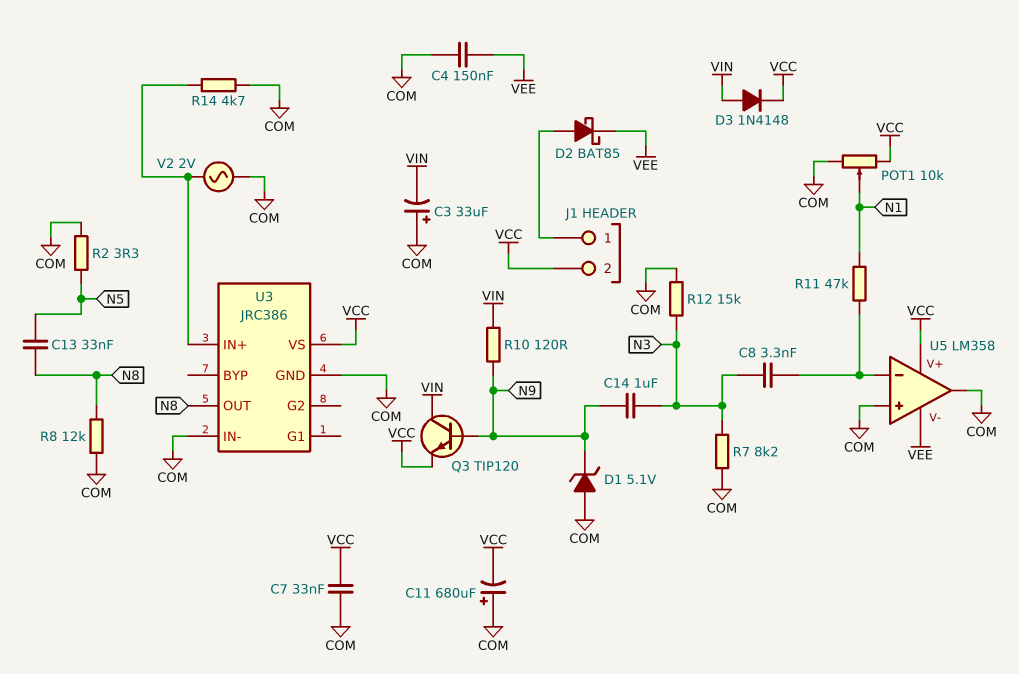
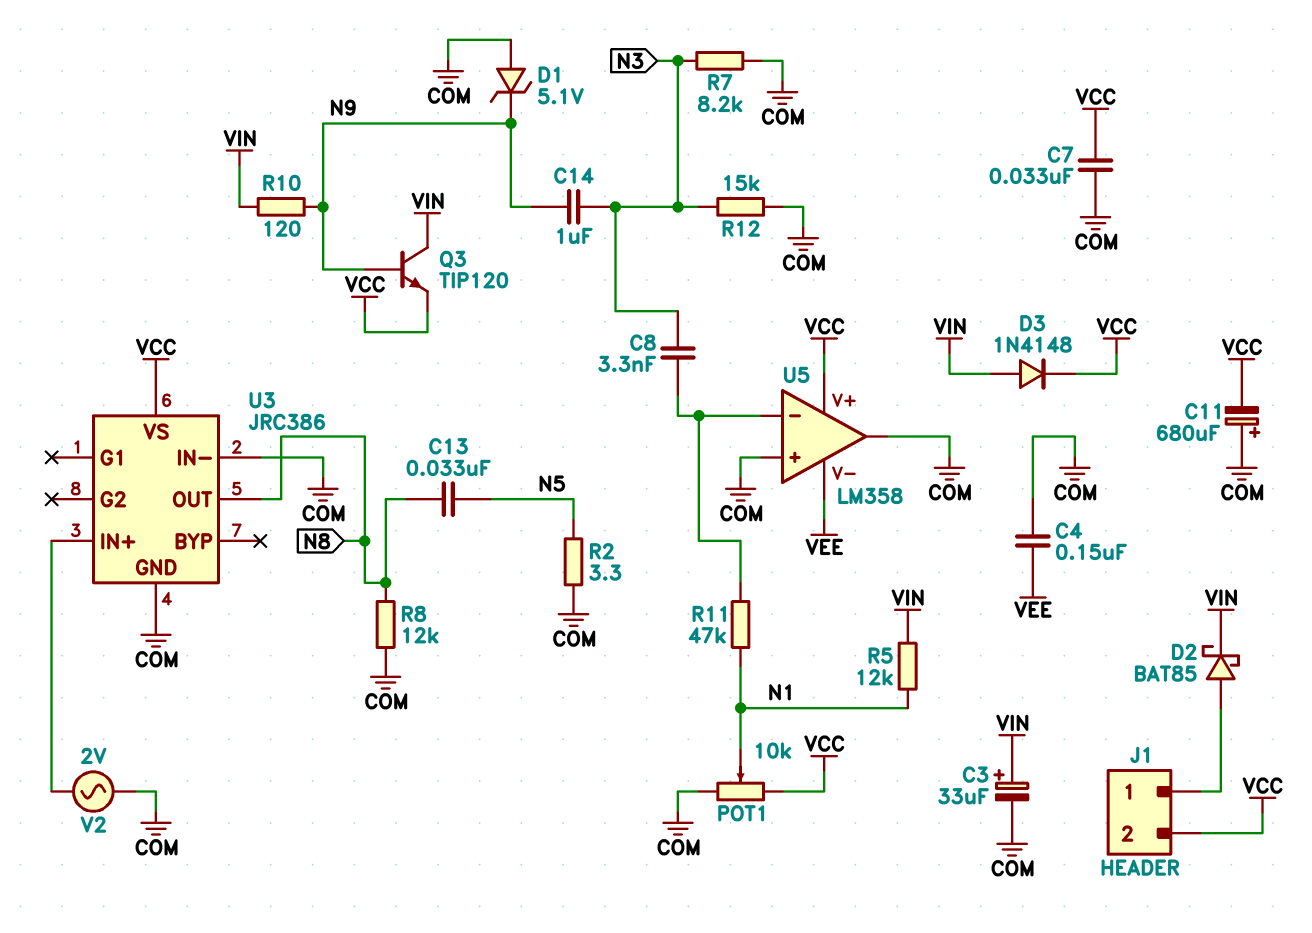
C3: 33uF (plus COM, minus VIN) -> 33uF (plus VIN, minus COM)
D2: schottky BAT85 (A J1/1, K VEE) -> schottky BAT85 (A J1/1, K VIN)
R5: none -> 12k (N1, VIN)
R14: 4.7k (COM, U3/IN+) -> none

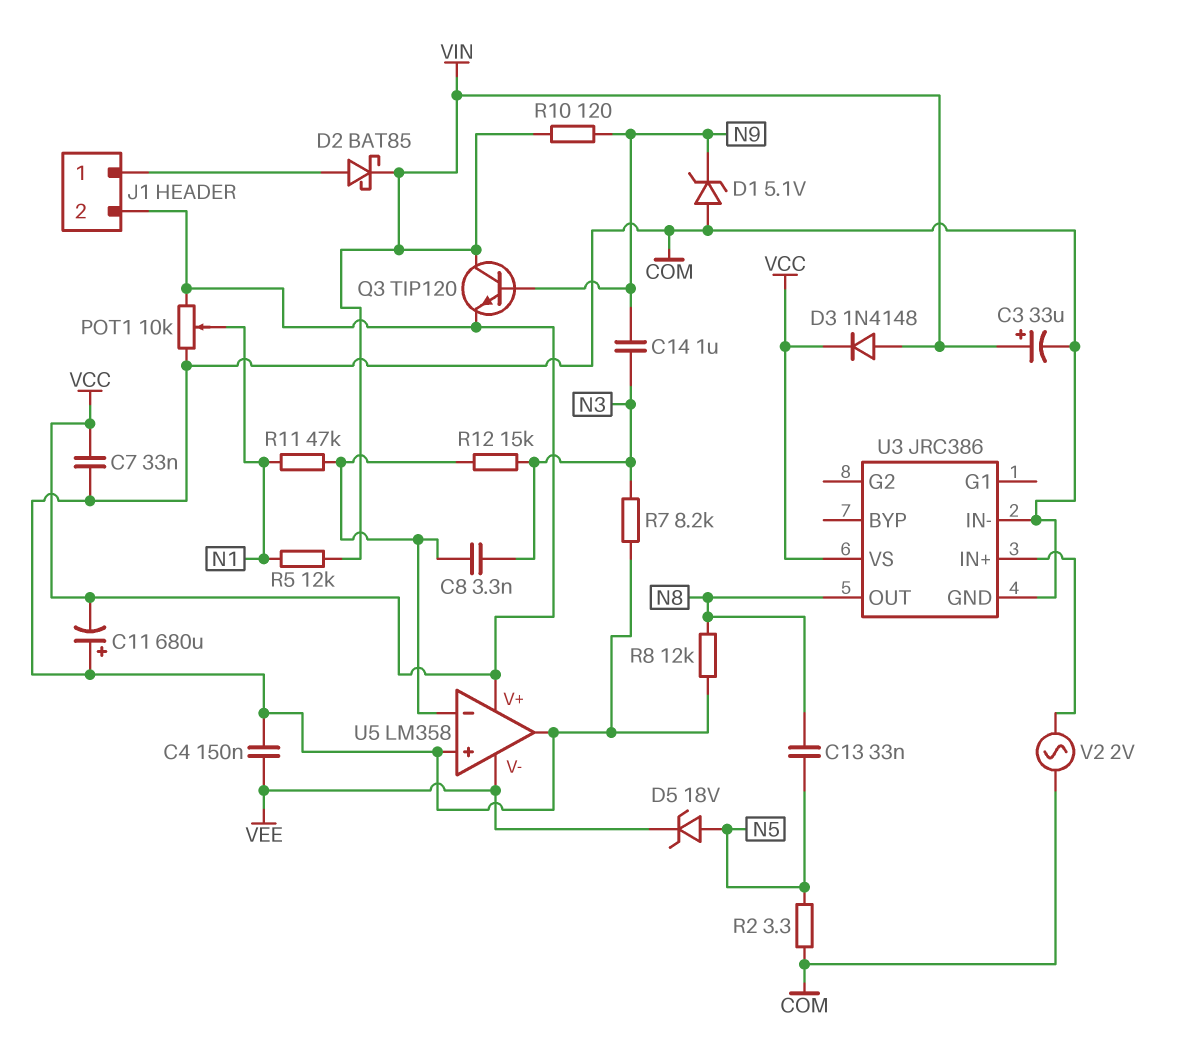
D5: none -> zener 18V (A N5, K VEE)
R12: 15k (COM, N3) -> 15k (N3, U5/in-)

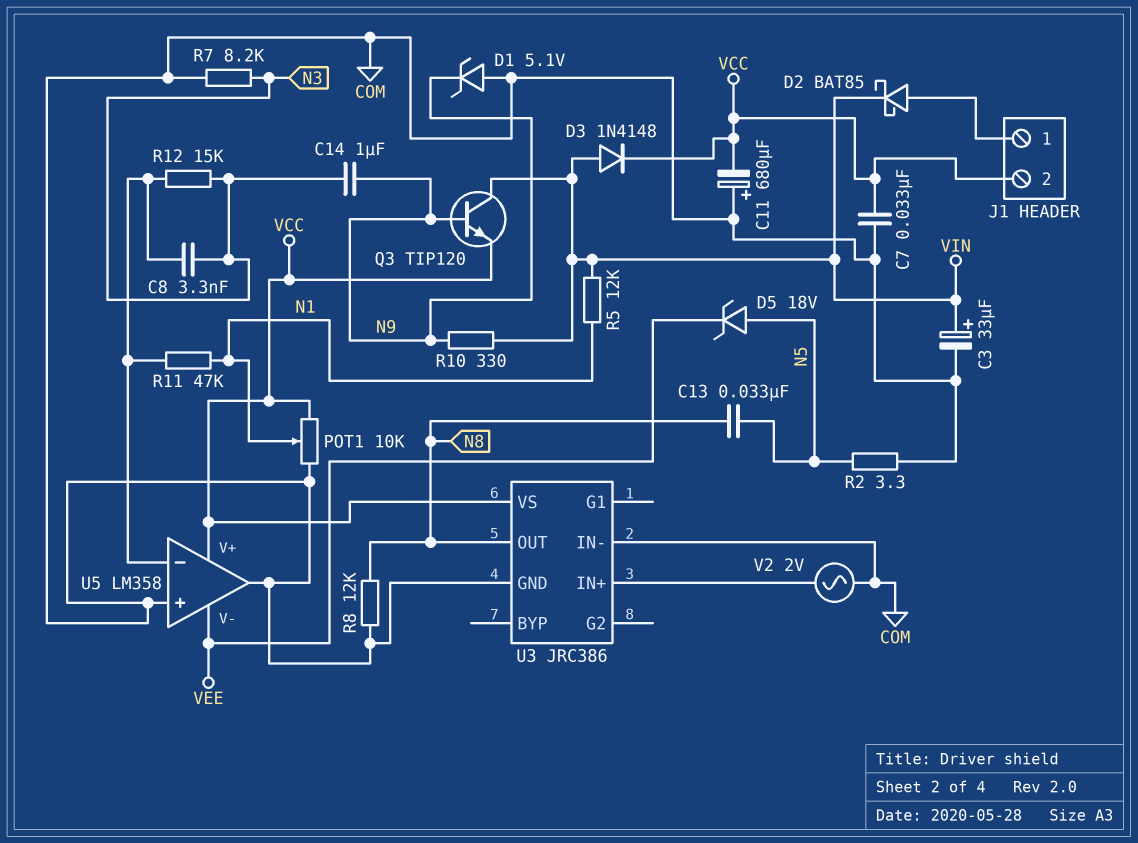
C4: 150nF (COM, VEE) -> none
R10: 120 (N9, VIN) -> 330 (N9, VIN)

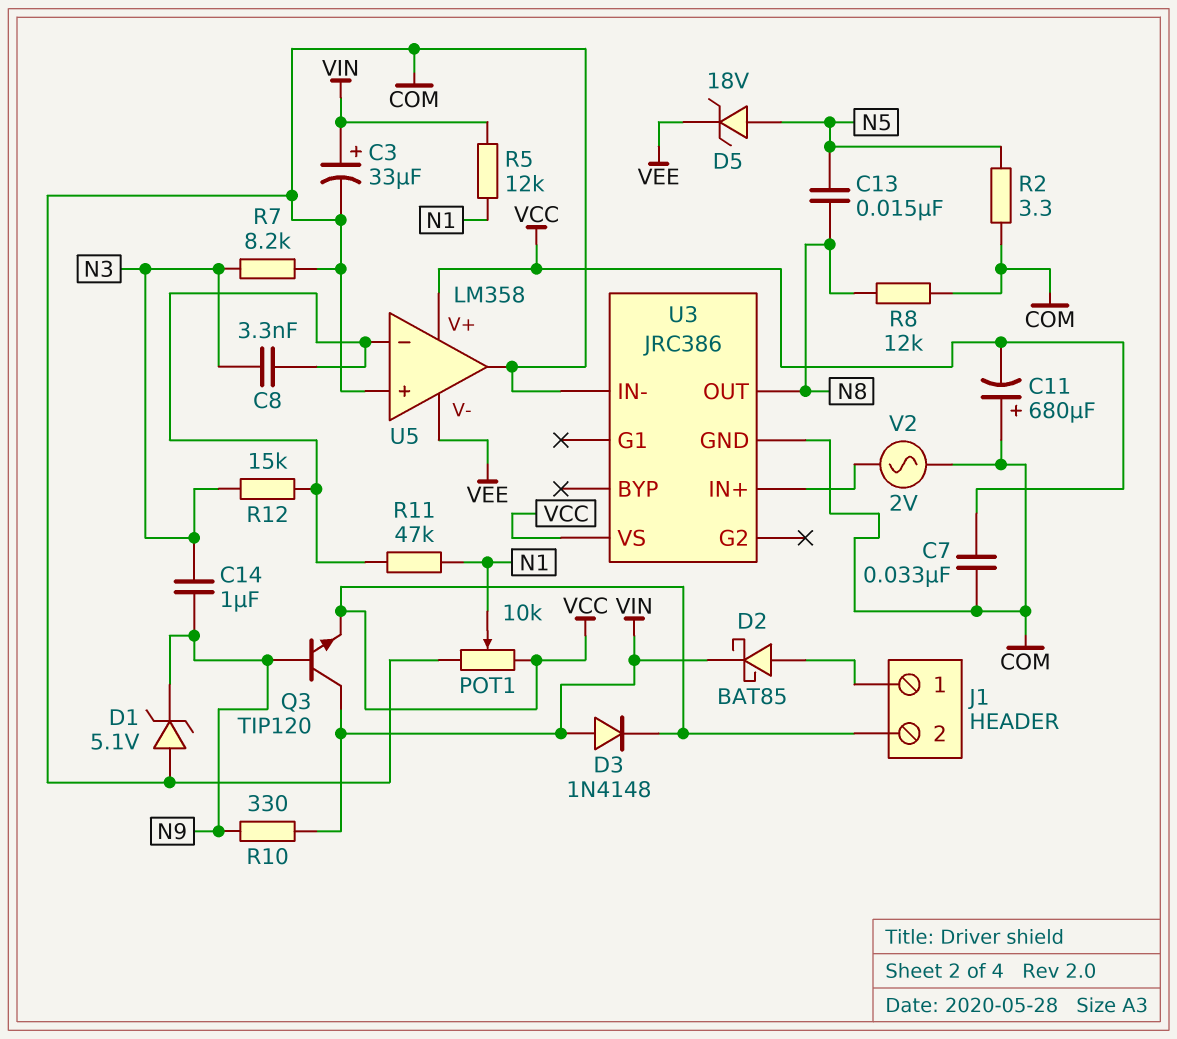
C13: 33nF (N5, N8) -> 15nF (N5, N8)

